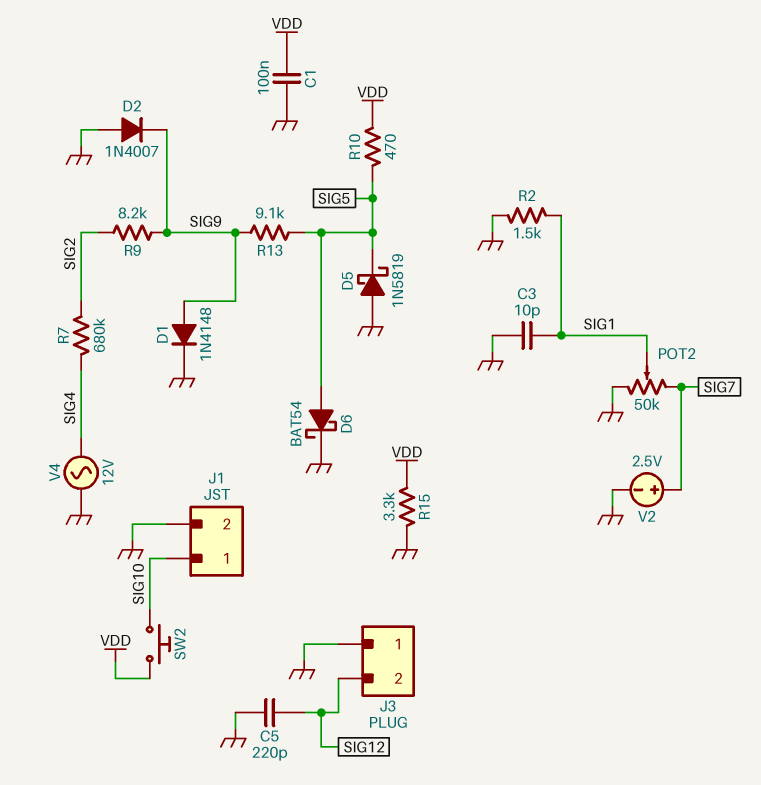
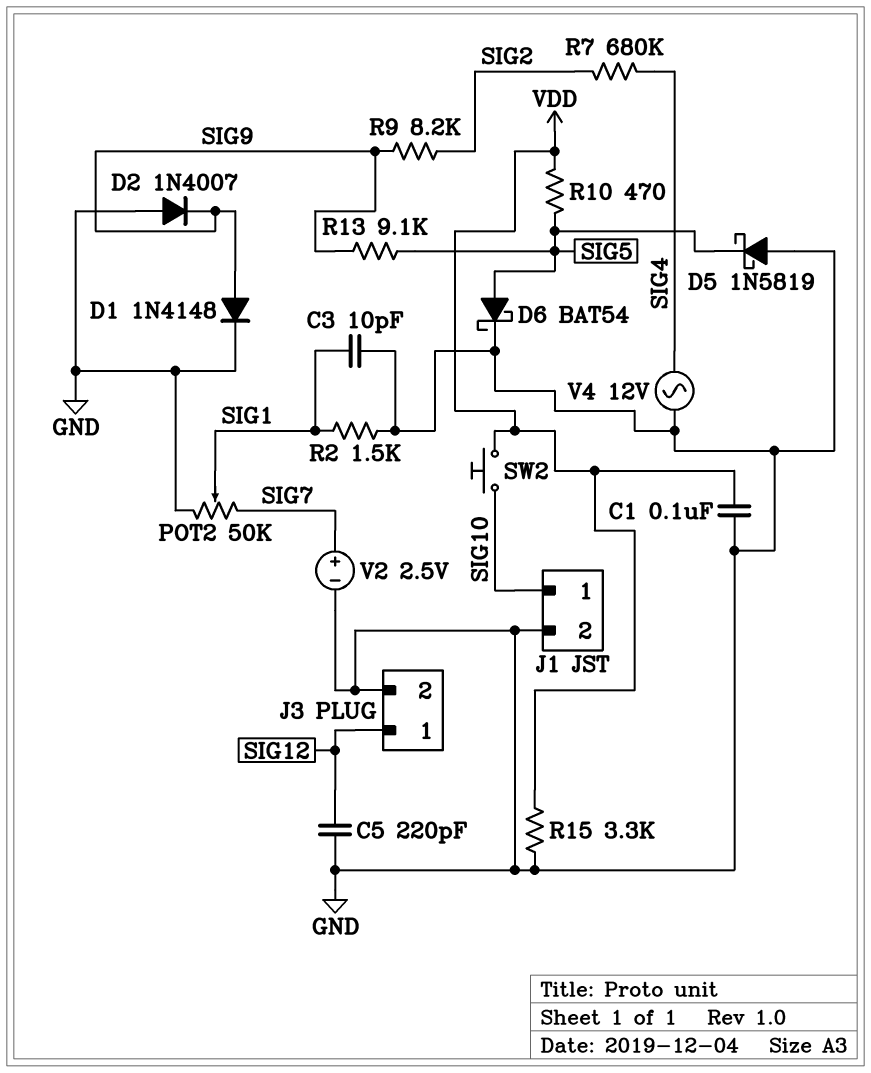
J3 pin 1: GND -> SIG12
J3 pin 2: SIG12 -> GND

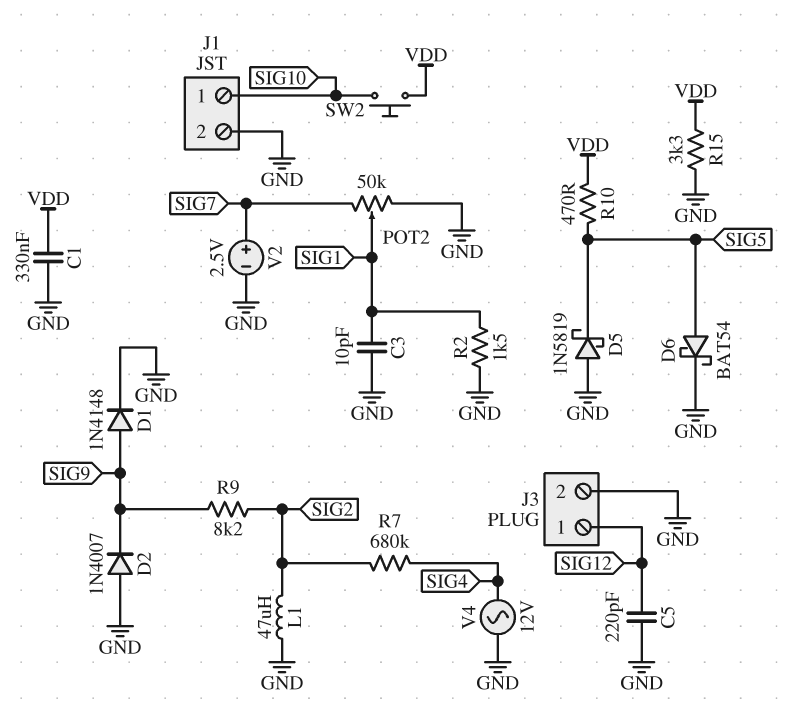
C1: 100nF (GND, VDD) -> 330nF (GND, VDD)
L1: none -> 47uH (GND, SIG2)
R13: 9.1k (SIG5, SIG9) -> none

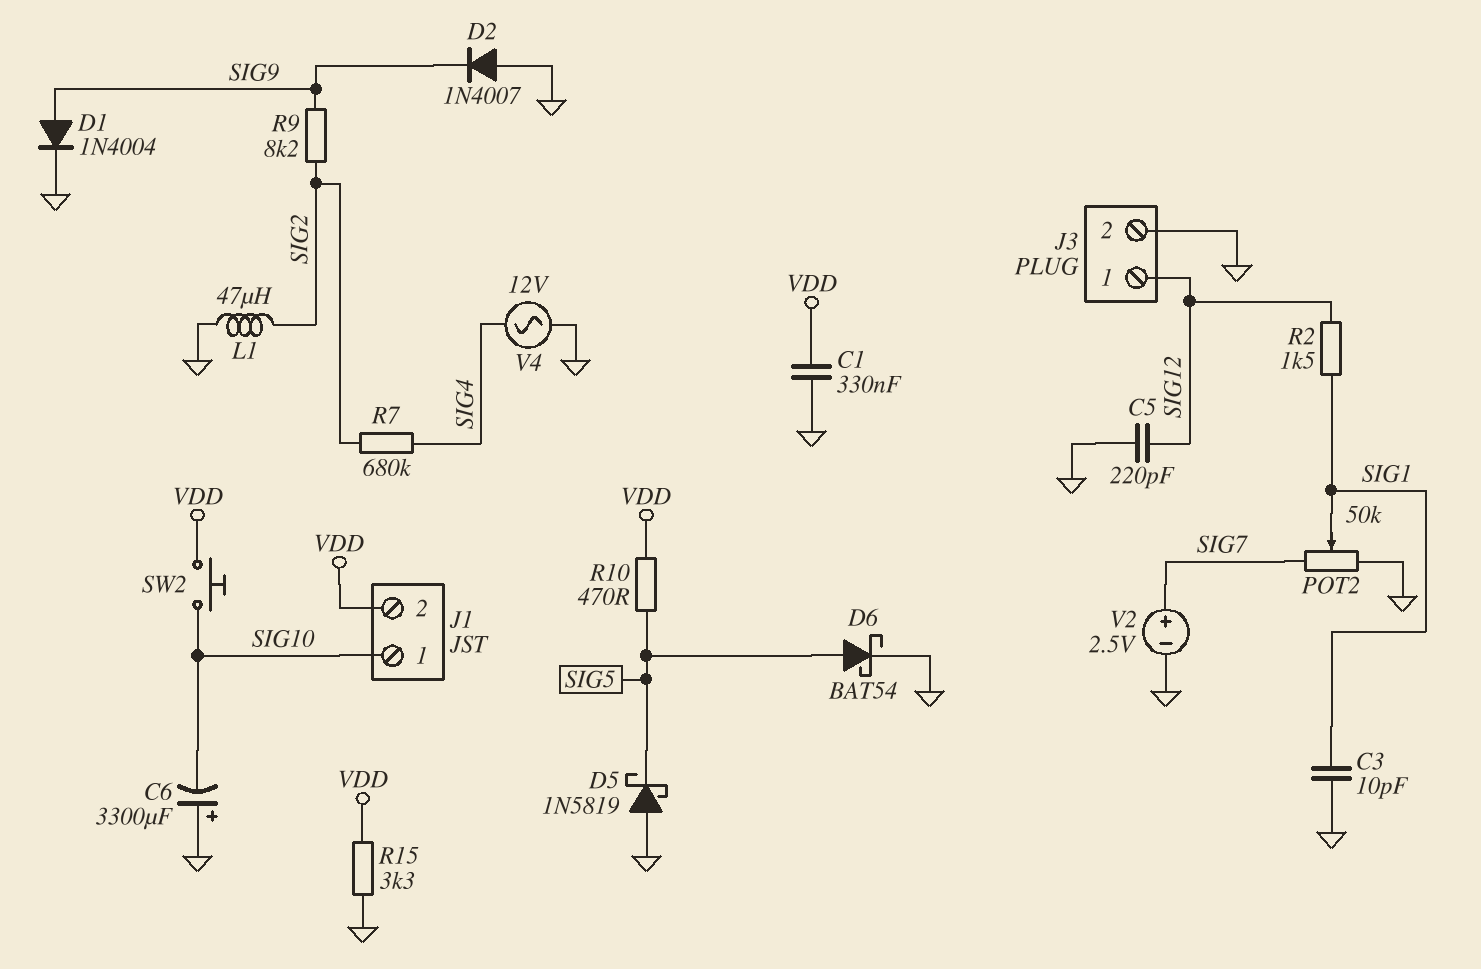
C6: none -> 3300uF (plus GND, minus SIG10)
D1: diode 1N4148 (A SIG9, K GND) -> diode 1N4004 (A SIG9, K GND)
J1 pin 2: GND -> VDD
R2: 1.5k (GND, SIG1) -> 1.5k (SIG1, SIG12)

